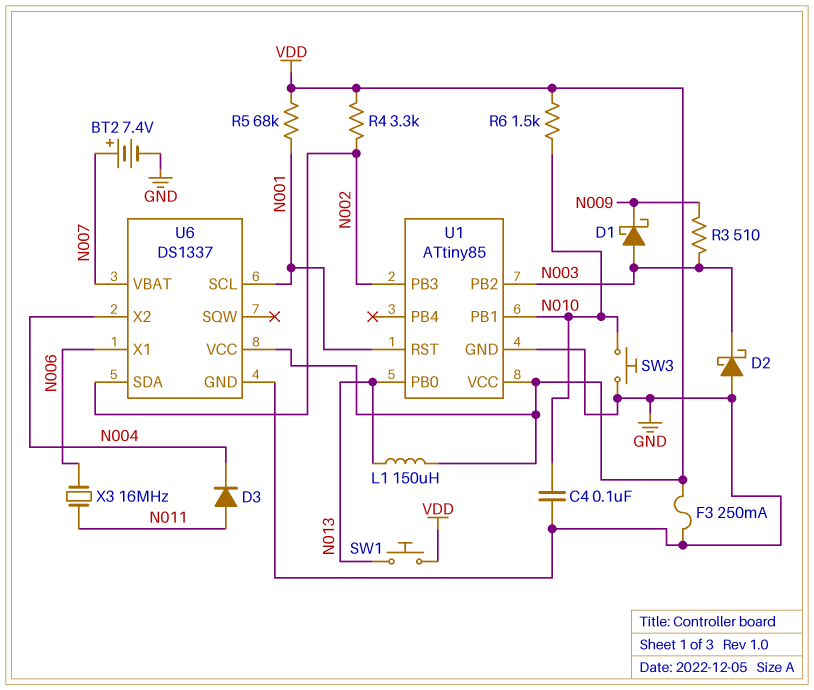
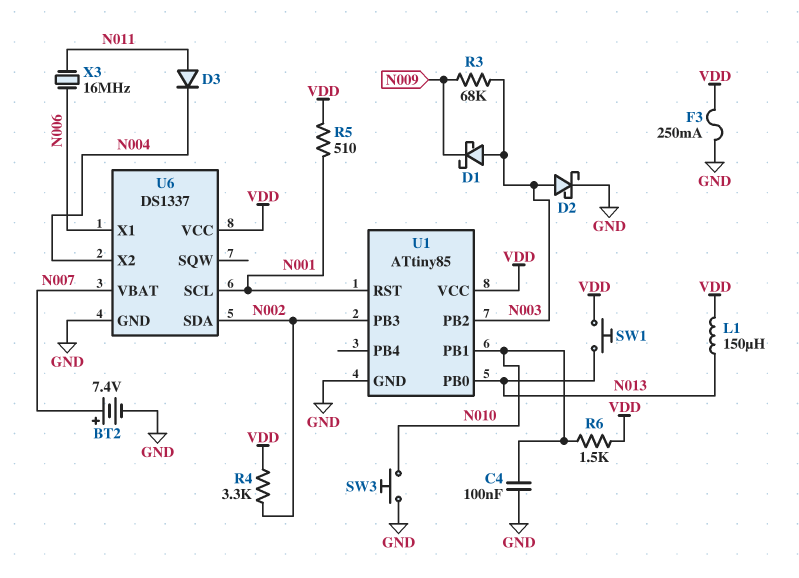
D2: schottky (A GND, K N003) -> schottky (A N003, K GND)
R3: 510 (N003, N009) -> 68k (N003, N009)
R5: 68k (N001, VDD) -> 510 (N001, VDD)

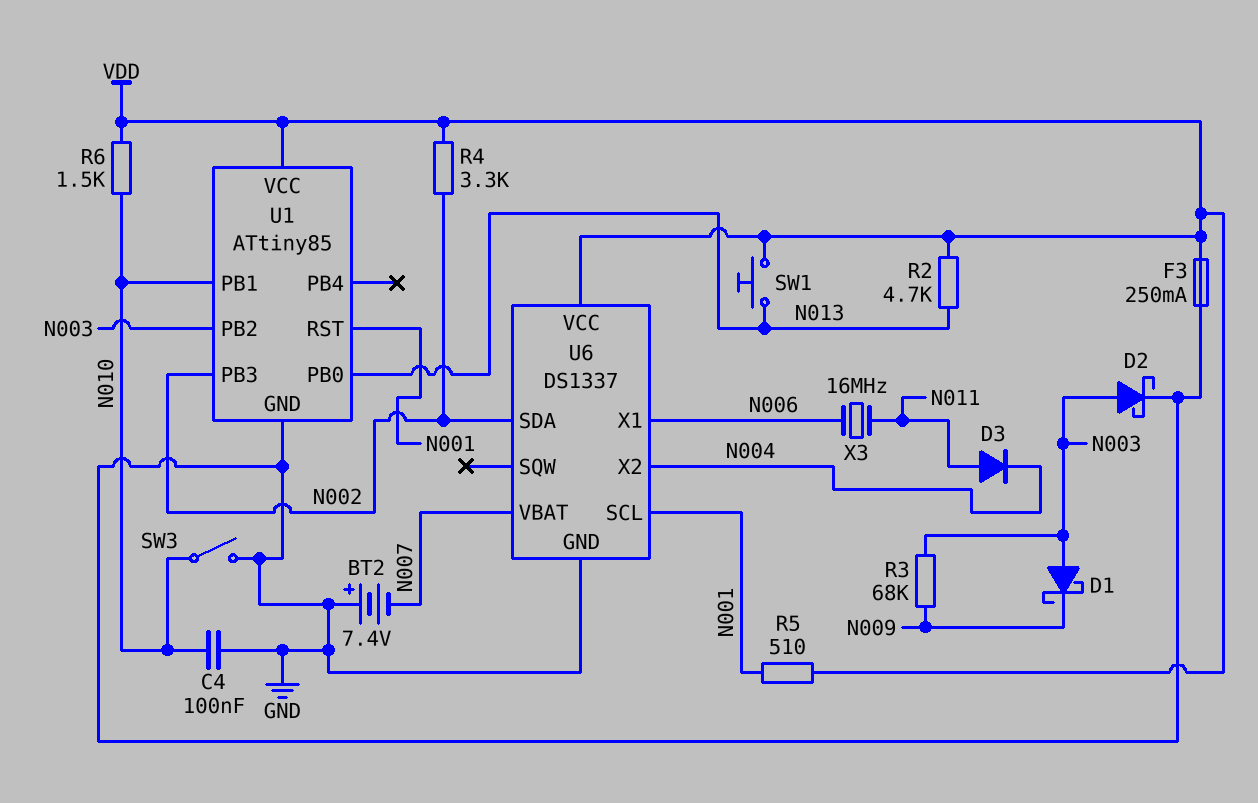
BT2: 7.4V (plus N007, minus GND) -> 7.4V (plus GND, minus N007)
L1: 150uH (N013, VDD) -> none
R2: none -> 4.7k (N013, VDD)
SW3: button (GND, N010) -> switch (GND, N010)

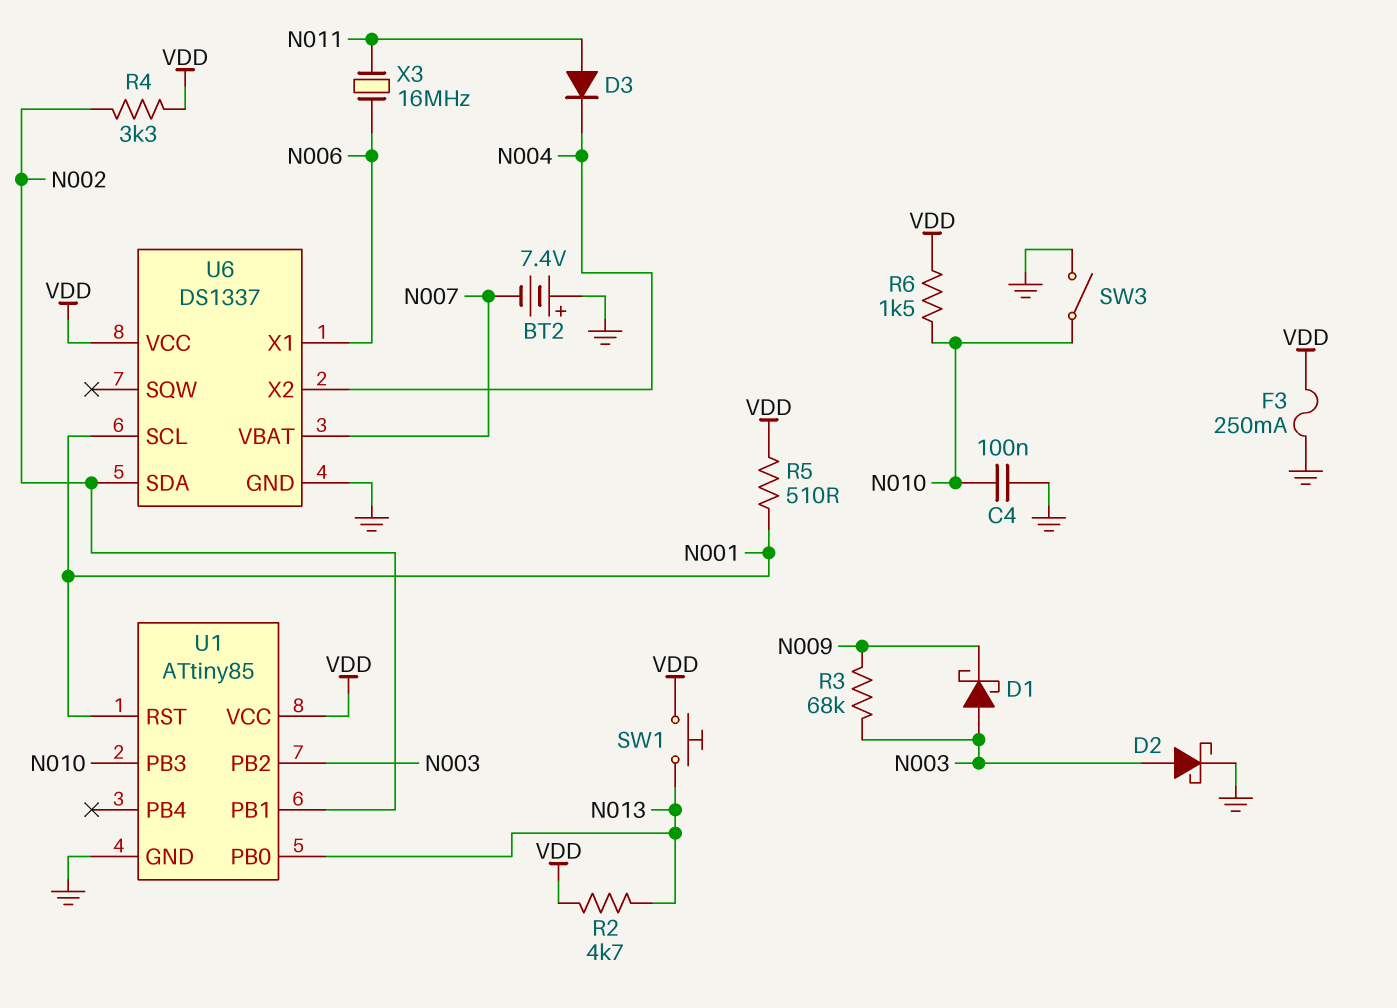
U1 pin PB1: N010 -> N002
U1 pin PB3: N002 -> N010

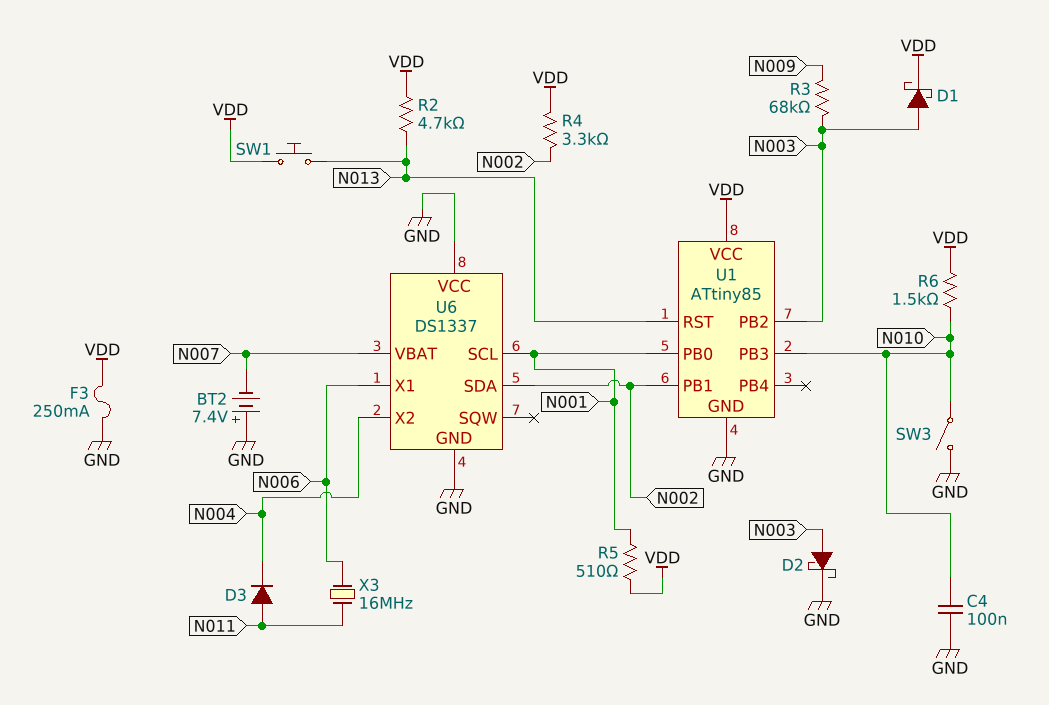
D1: schottky (A N003, K N009) -> schottky (A N003, K VDD)
U1 pin PB0: N013 -> N001
U1 pin RST: N001 -> N013
U6 pin VCC: VDD -> GND

